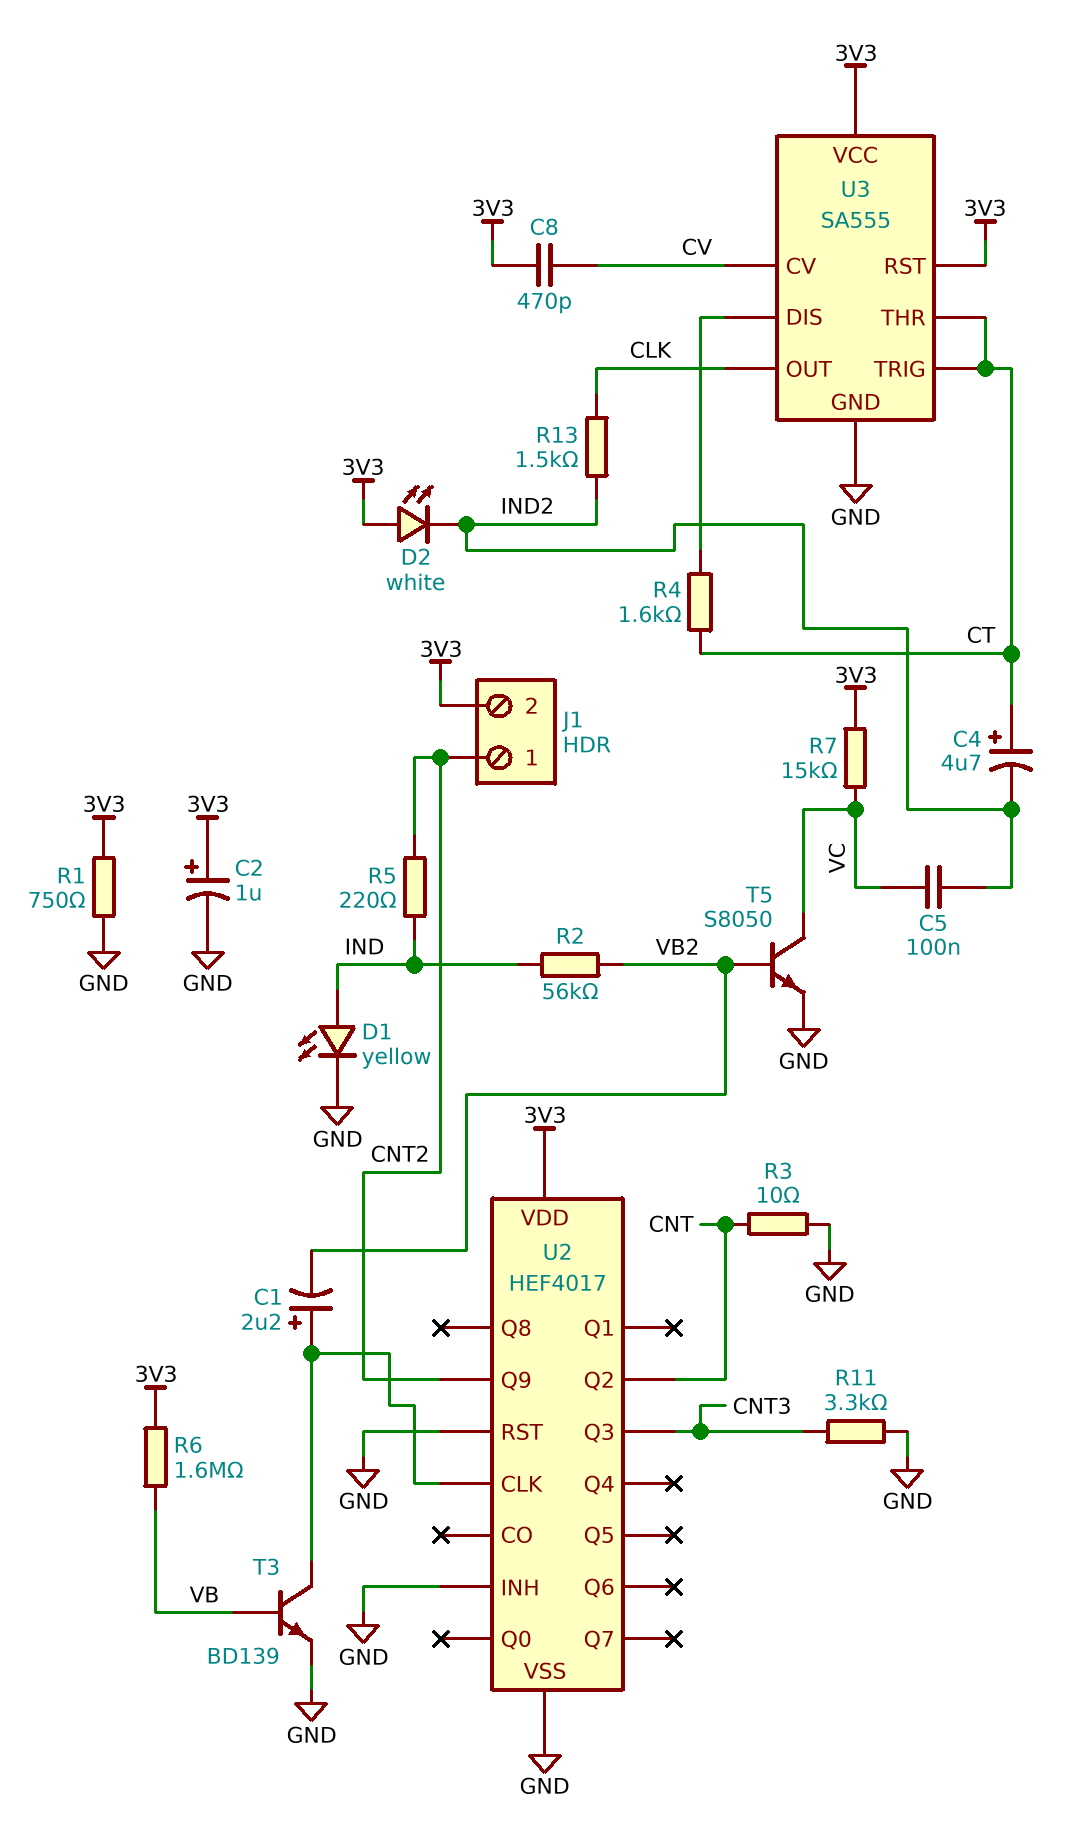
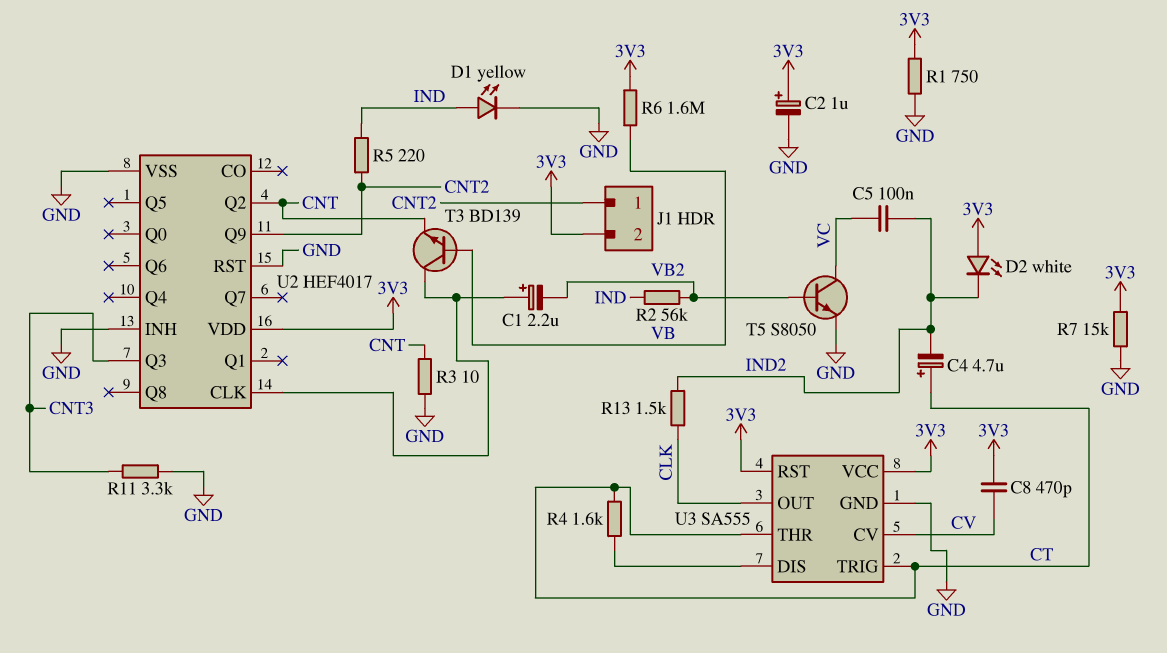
R7: 15k (3V3, VC) -> 15k (3V3, GND)
T3: NPN BD139 (B VB, C U2/CLK, E GND) -> NPN BD139 (B VB, C U2/CLK, E CNT)

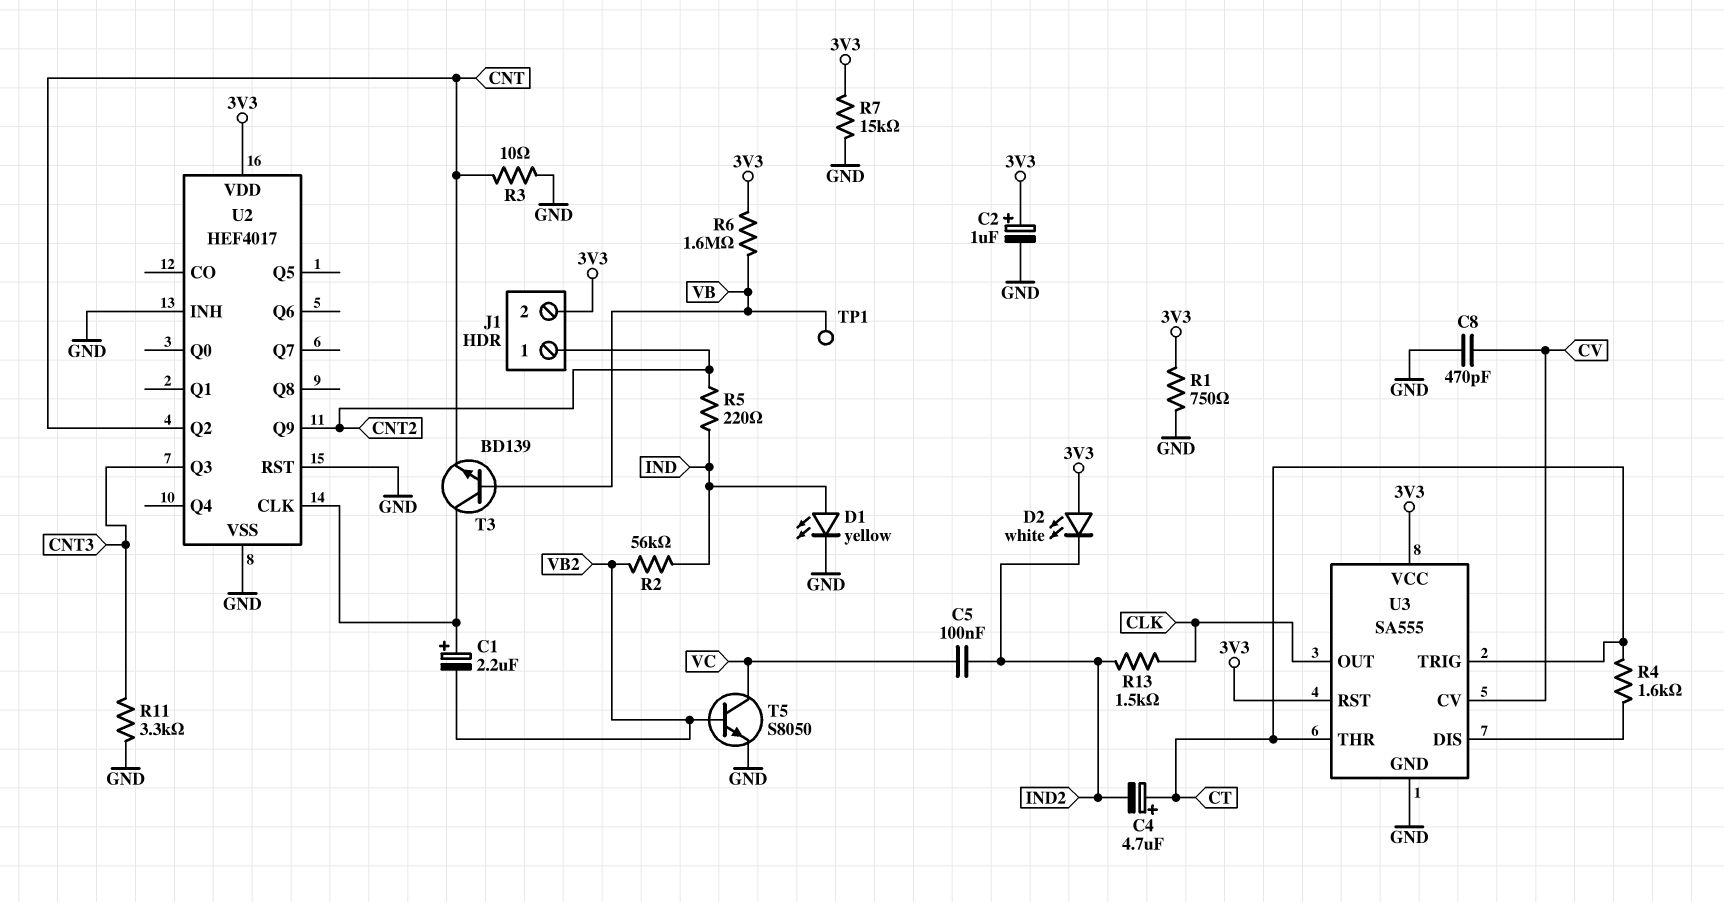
C8: 470pF (3V3, CV) -> 470pF (CV, GND)
TP1: none -> test point (VB)

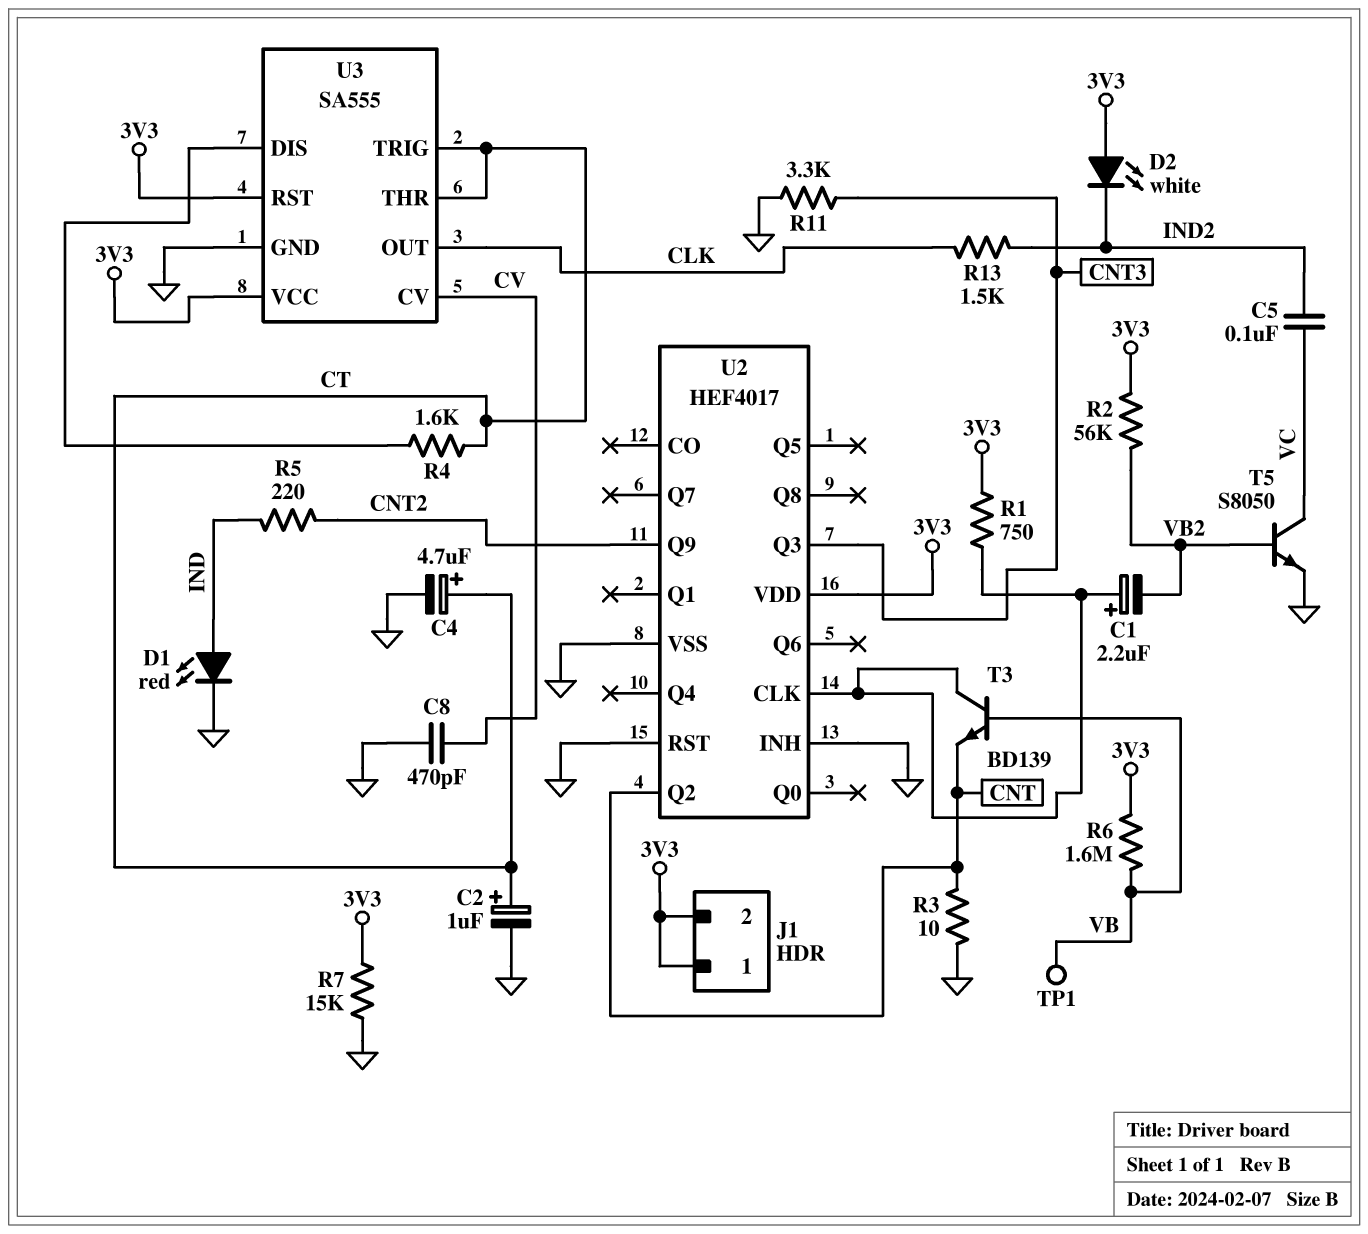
C2: 1uF (plus 3V3, minus GND) -> 1uF (plus CT, minus GND)
C4: 4.7uF (plus CT, minus IND2) -> 4.7uF (plus CT, minus GND)
D1: LED yellow (A IND, K GND) -> LED red (A IND, K GND)
J1 pin 1: CNT2 -> 3V3
R1: 750 (3V3, GND) -> 750 (3V3, U2/CLK)
R2: 56k (IND, VB2) -> 56k (3V3, VB2)

